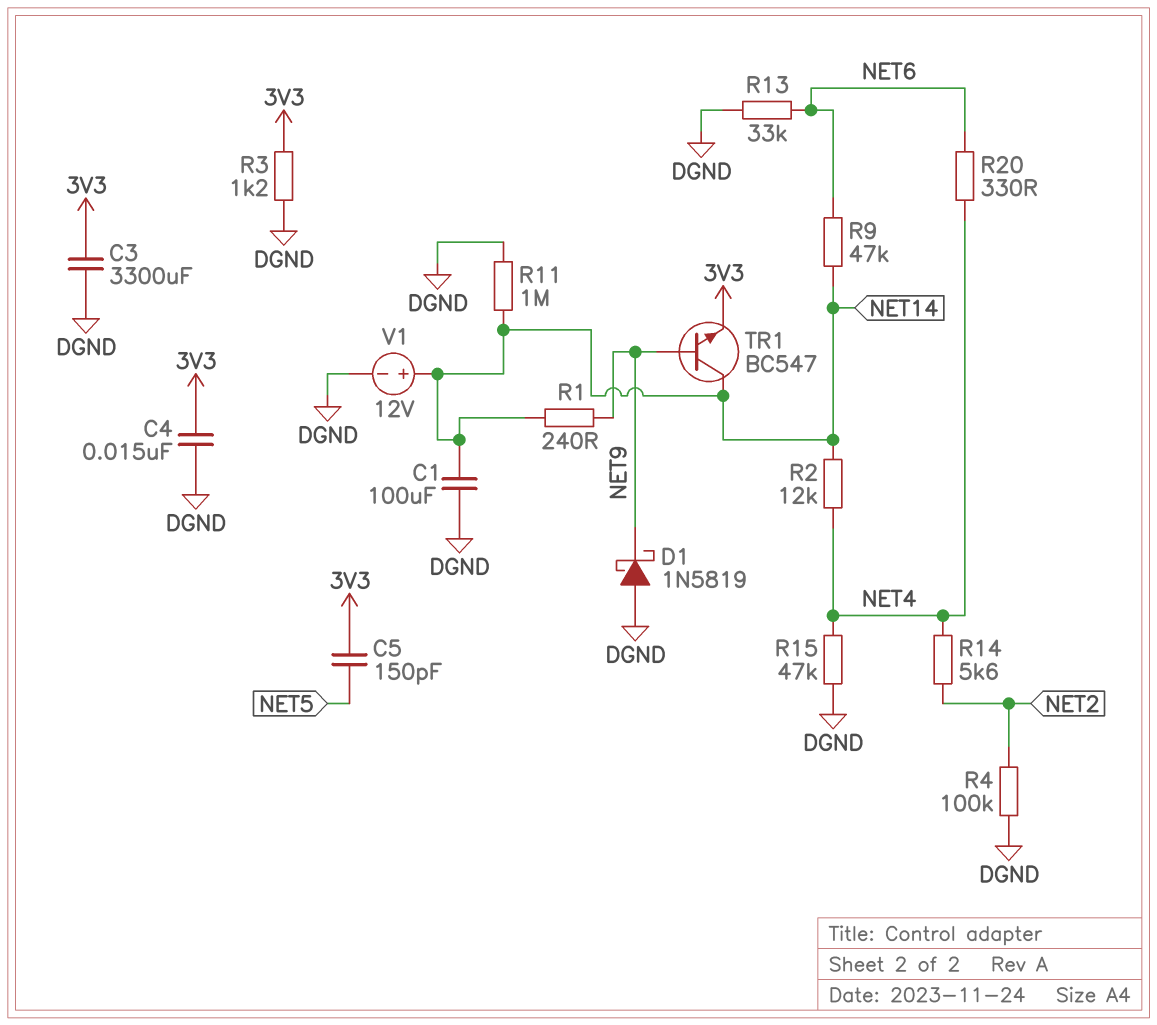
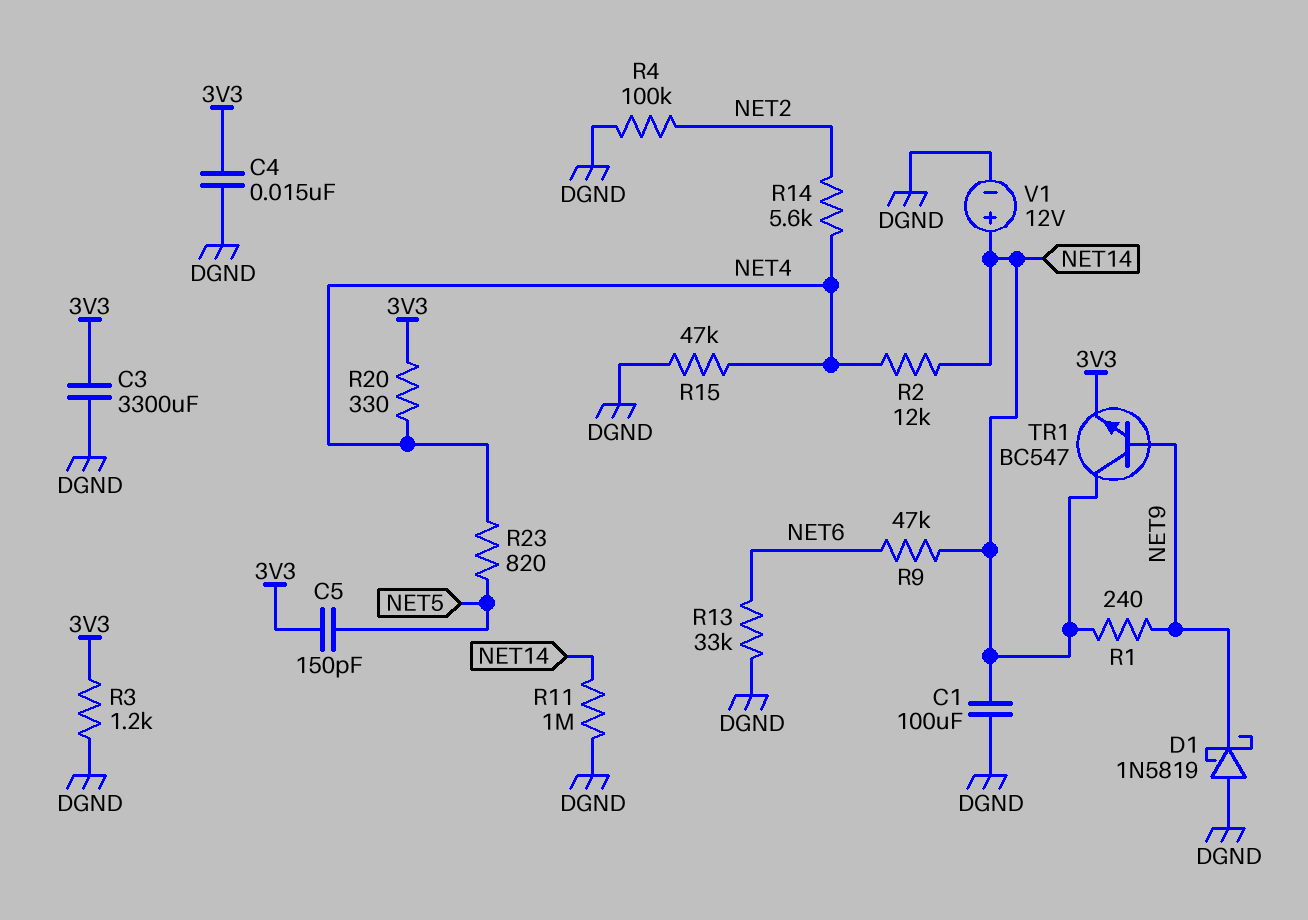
R20: 330 (NET4, NET6) -> 330 (3V3, NET4)
R23: none -> 820 (NET4, NET5)

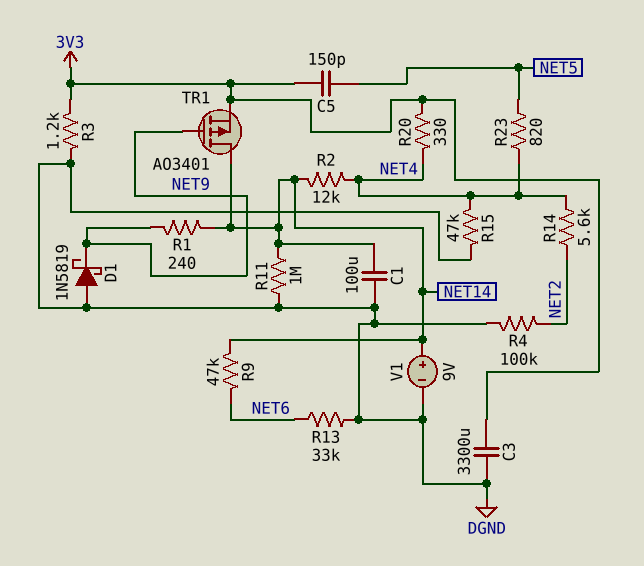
C4: 15nF (3V3, DGND) -> none
TR1: NPN BC547 (B NET9, C NET14, E 3V3) -> PMOS AO3401 (G NET9, D NET14, S 3V3)
V1: 12V (plus NET14, minus DGND) -> 9V (plus NET14, minus DGND)

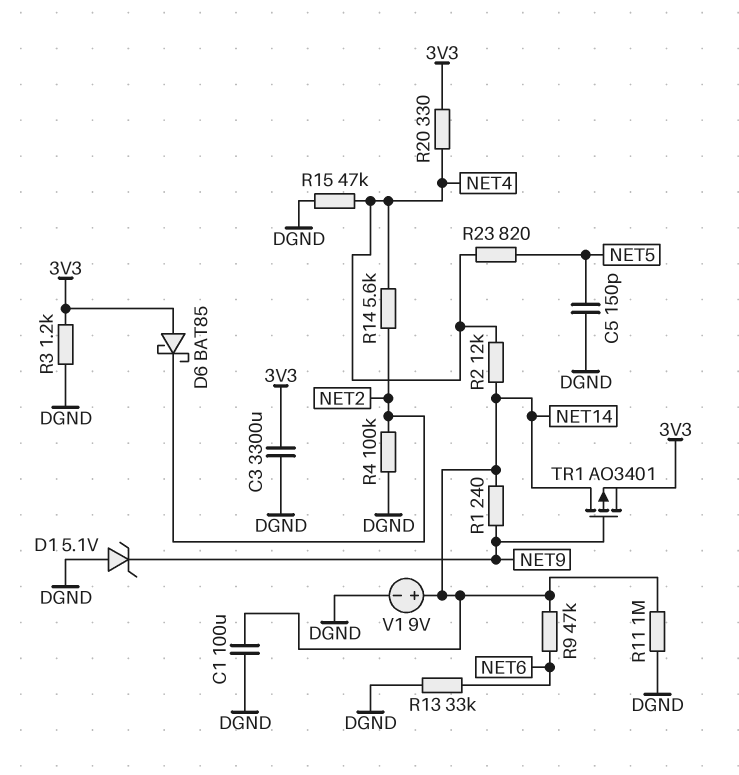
C5: 150pF (3V3, NET5) -> 150pF (DGND, NET5)
D1: schottky 1N5819 (A DGND, K NET9) -> zener 5.1V (A DGND, K NET9)
D6: none -> schottky BAT85 (A 3V3, K NET2)

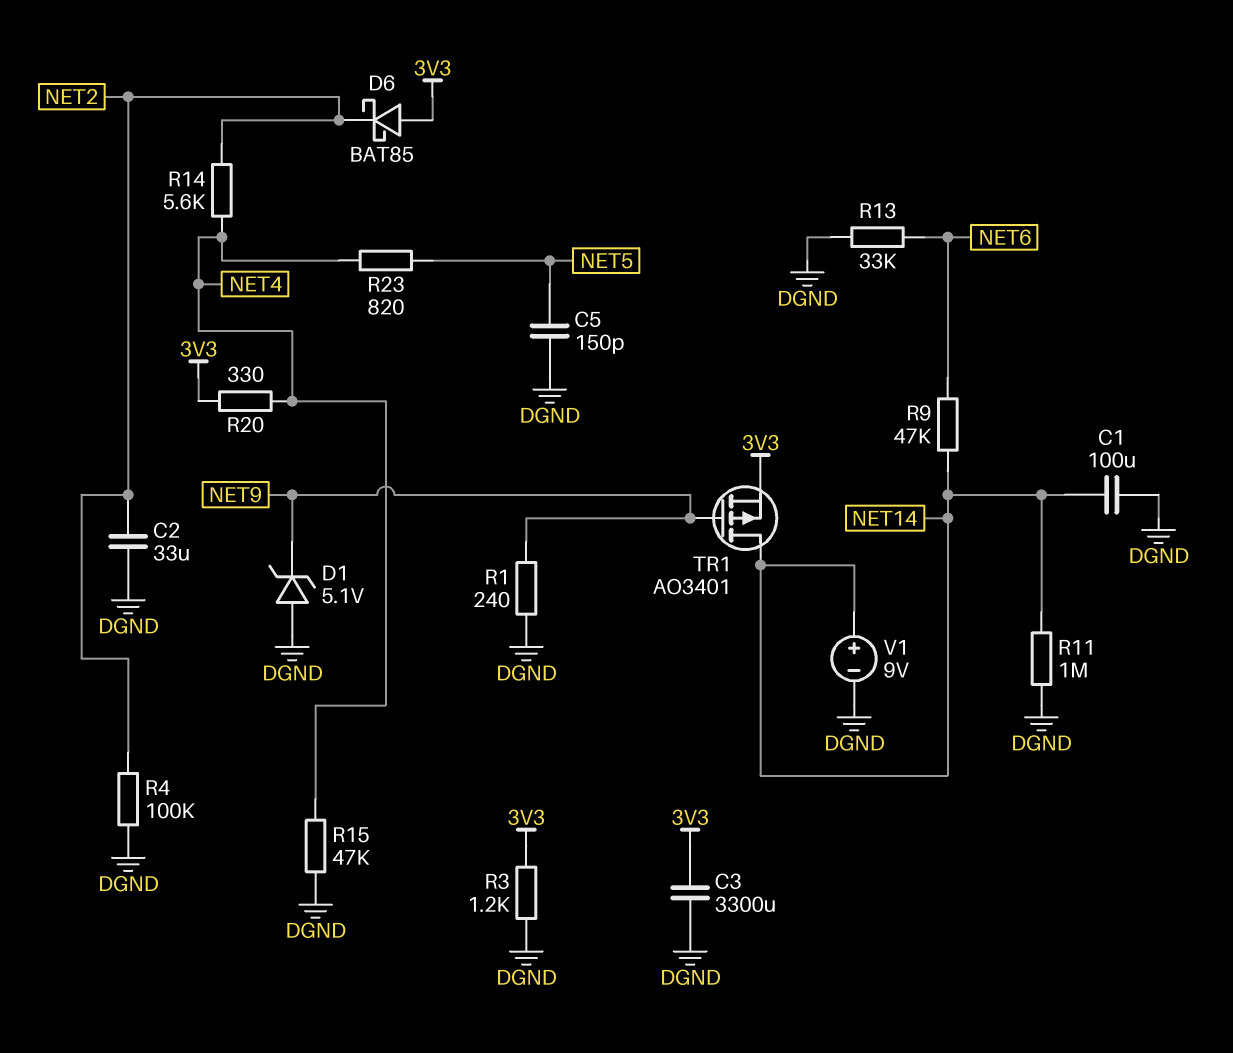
C2: none -> 33uF (DGND, NET2)
R1: 240 (NET9, NET14) -> 240 (DGND, NET9)
R2: 12k (NET4, NET14) -> none

